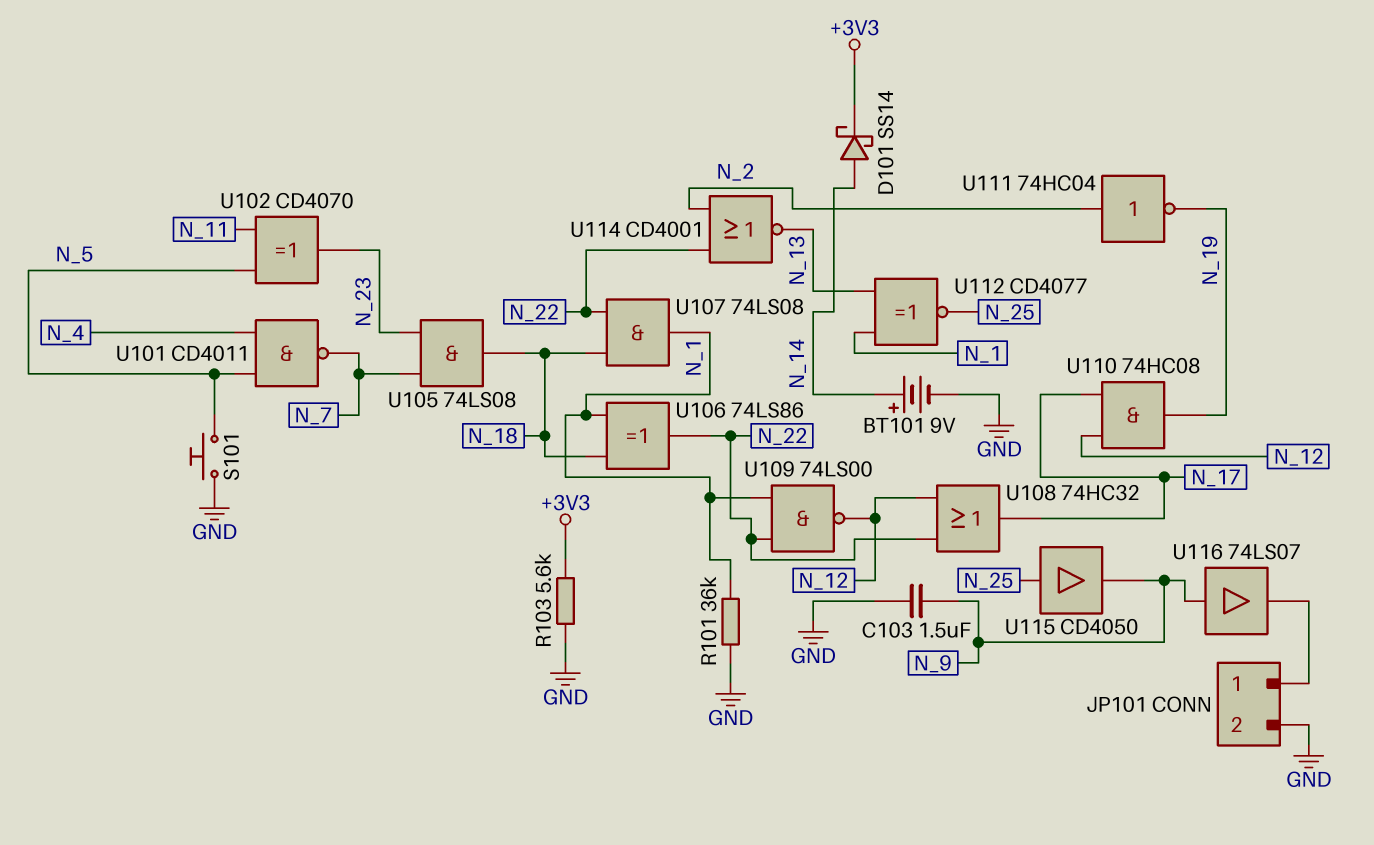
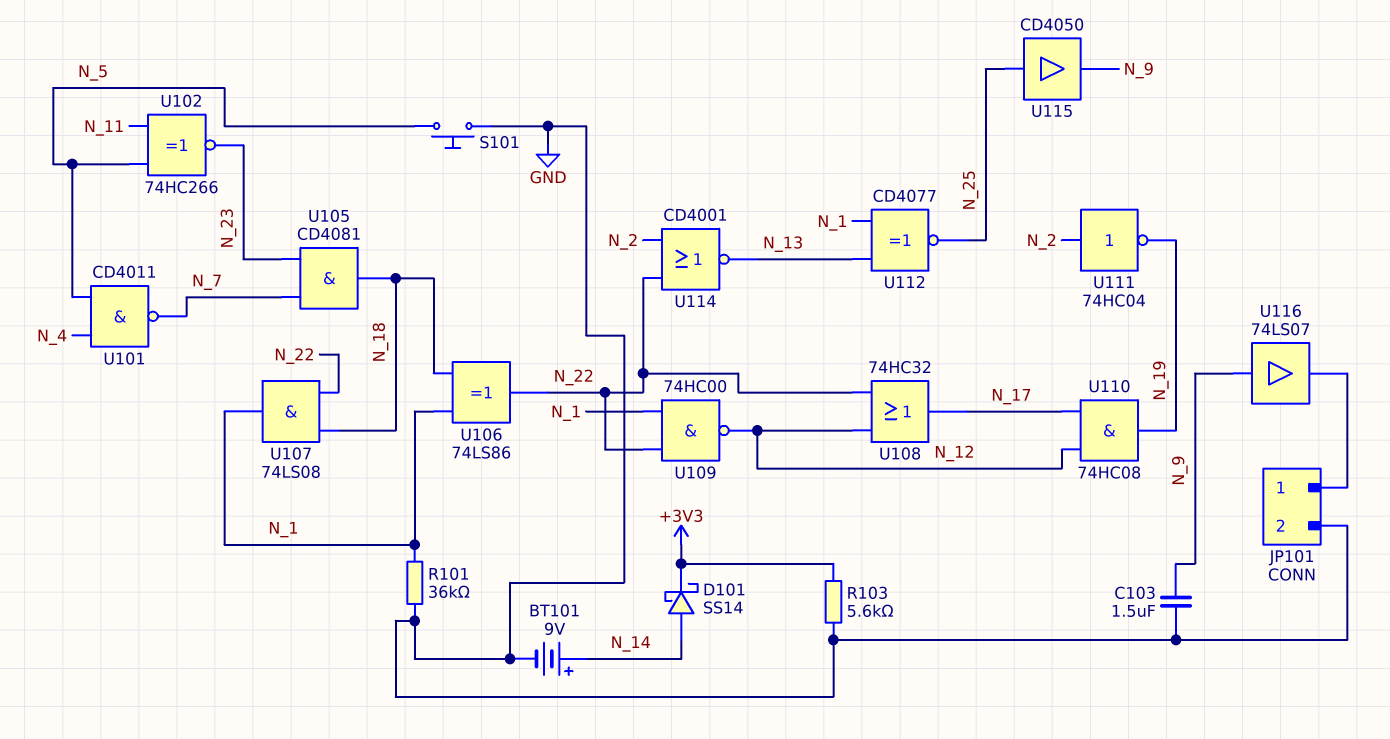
U102: XOR CD4070 (in N_5, in N_11, out N_23) -> XNOR 74HC266 (in N_5, in N_11, out N_23)
U105: AND 74LS08 (in N_7, in N_23, out N_18) -> AND CD4081 (in N_7, in N_23, out N_18)
U109: NAND 74LS00 (in N_1, in N_22, out N_12) -> NAND 74HC00 (in N_1, in N_22, out N_12)

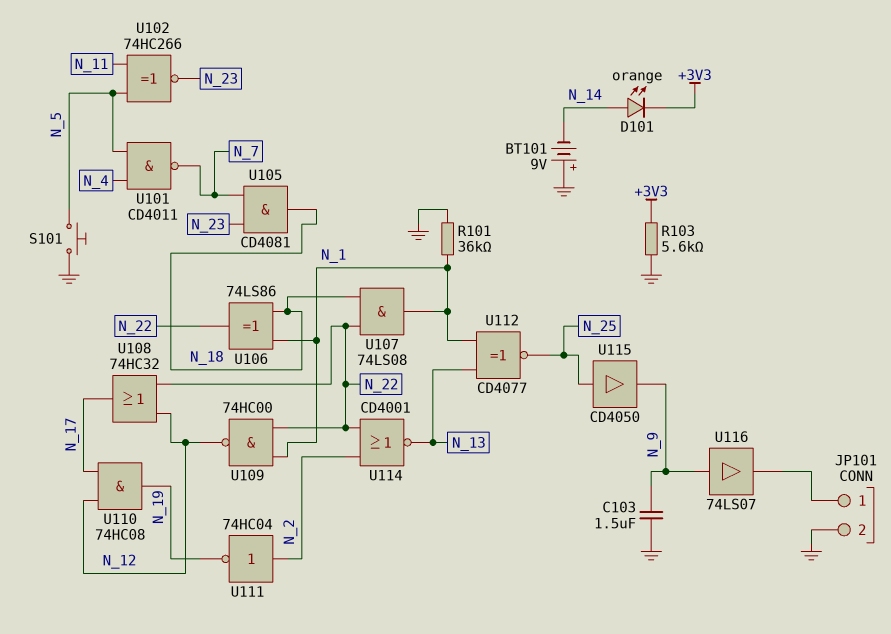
BT101: 9V (plus N_14, minus GND) -> 9V (plus GND, minus N_14)
D101: schottky SS14 (A N_14, K +3V3) -> LED orange (A N_14, K +3V3)

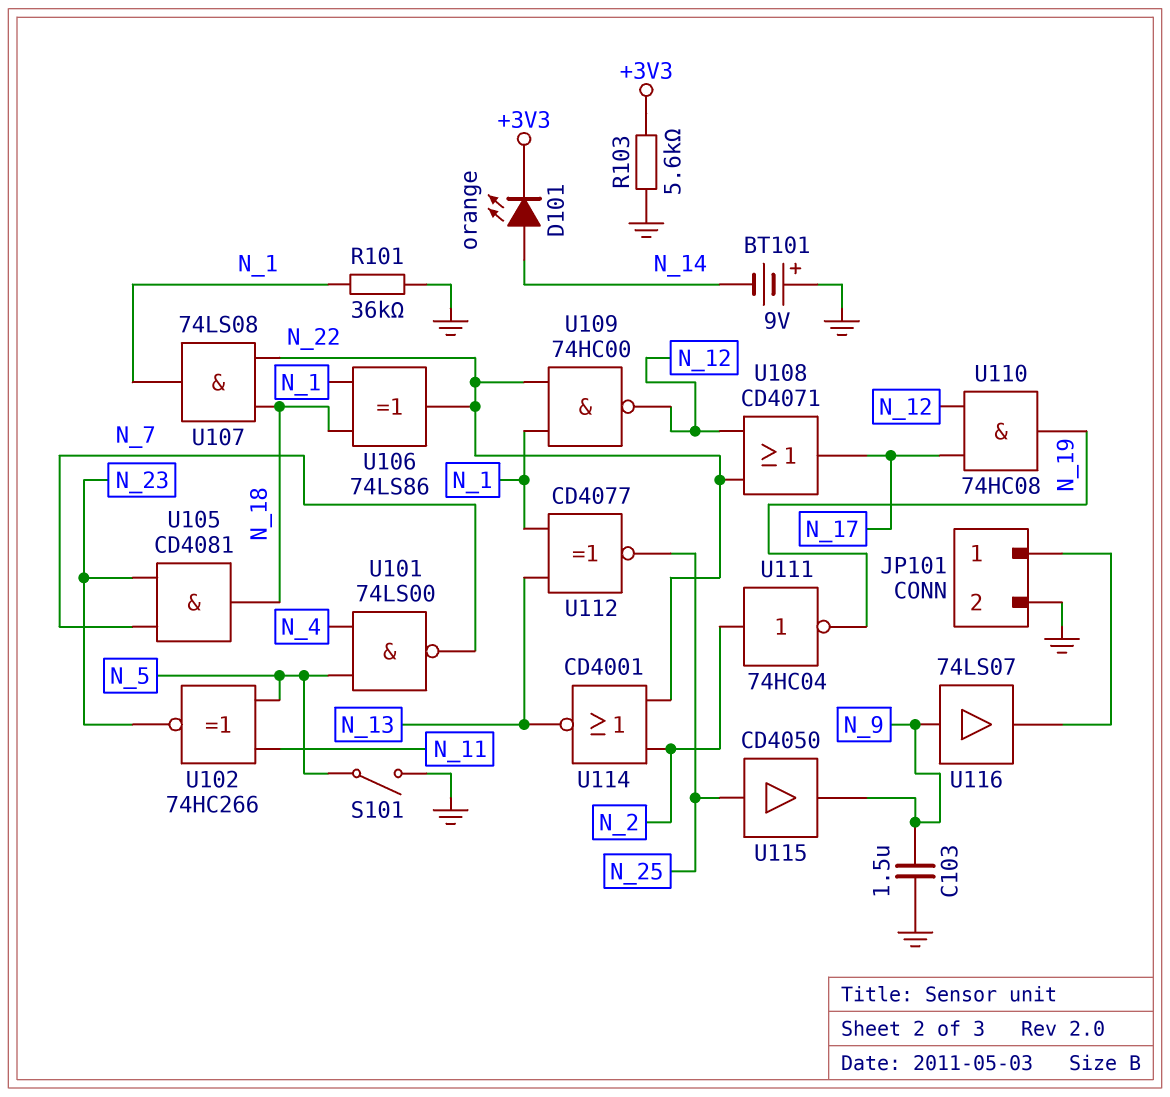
S101: button (GND, N_5) -> switch (GND, N_5)
U101: NAND CD4011 (in N_4, in N_5, out N_7) -> NAND 74LS00 (in N_4, in N_5, out N_7)
U108: OR 74HC32 (in N_12, in N_22, out N_17) -> OR CD4071 (in N_12, in N_22, out N_17)

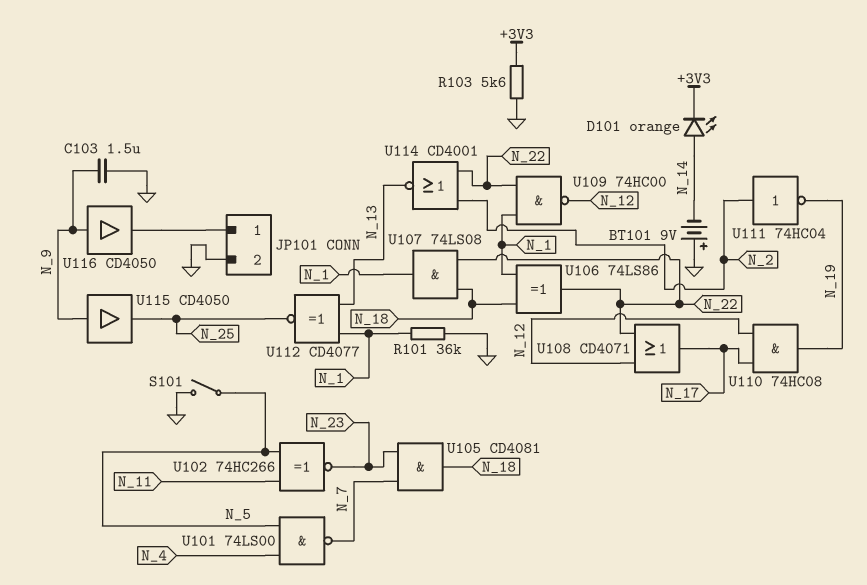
U115: buffer CD4050 (in N_25, out N_9) -> buffer CD4050 (in N_9, out N_25)
U116: buffer 74LS07 (in N_9, out JP101/1) -> buffer CD4050 (in N_9, out JP101/1)

